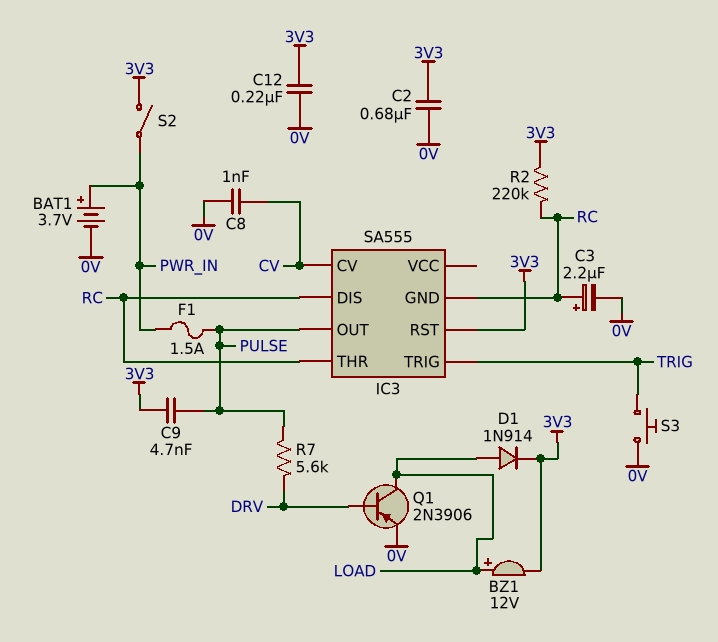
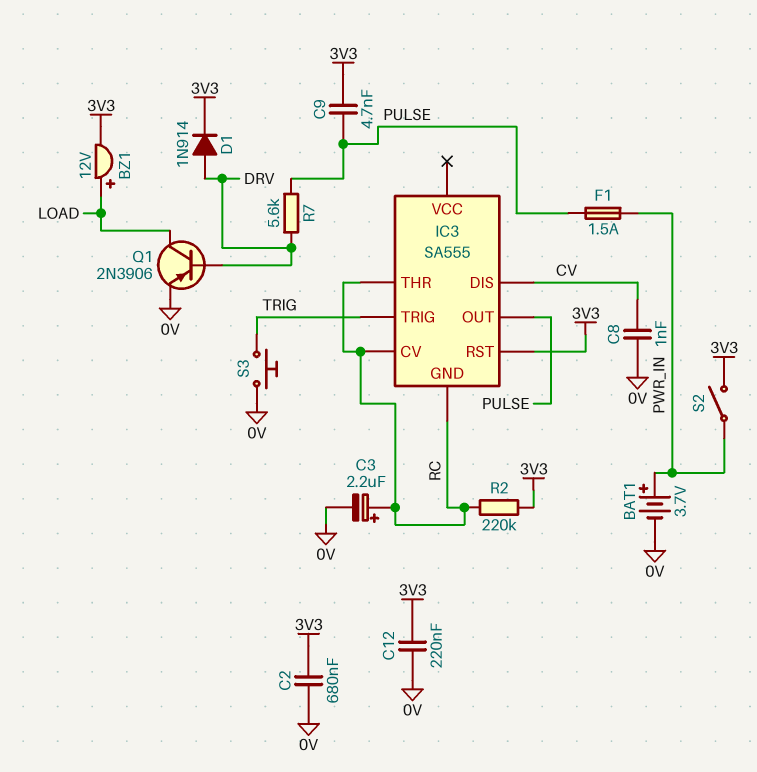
D1: diode 1N914 (A LOAD, K 3V3) -> diode 1N914 (A DRV, K 3V3)
IC3 pin CV: CV -> RC
IC3 pin DIS: RC -> CV

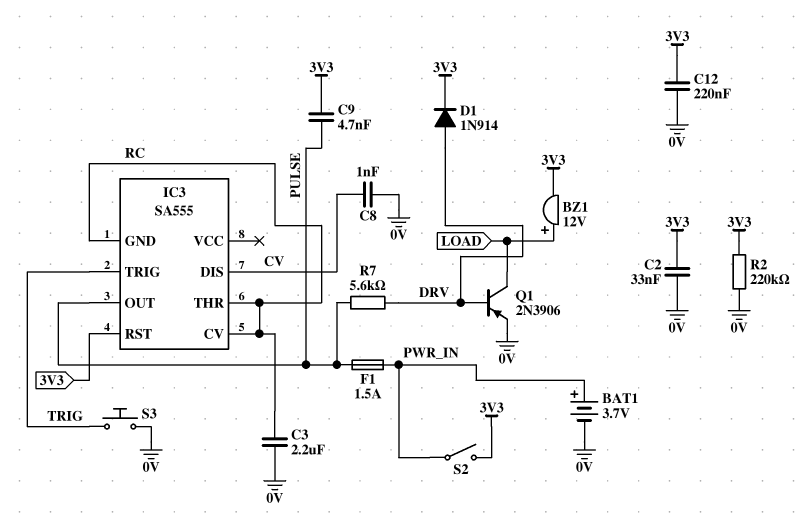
C2: 680nF (0V, 3V3) -> 33nF (0V, 3V3)
C3: 2.2uF (plus RC, minus 0V) -> 2.2uF (0V, RC)
R2: 220k (3V3, RC) -> 220k (0V, 3V3)

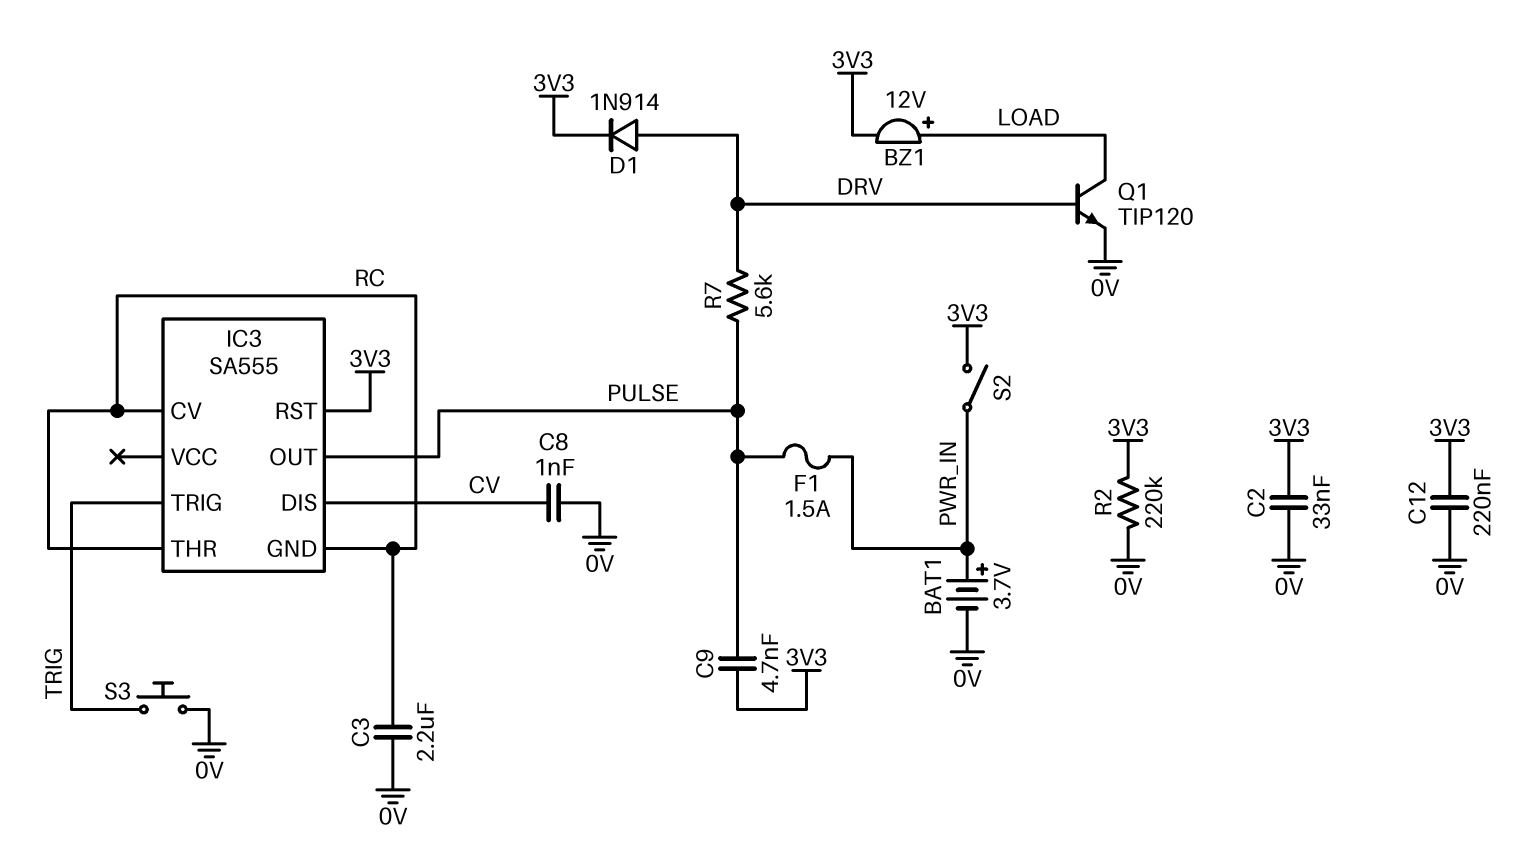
Q1: PNP 2N3906 (B DRV, C LOAD, E 0V) -> NPN TIP120 (B DRV, C LOAD, E 0V)

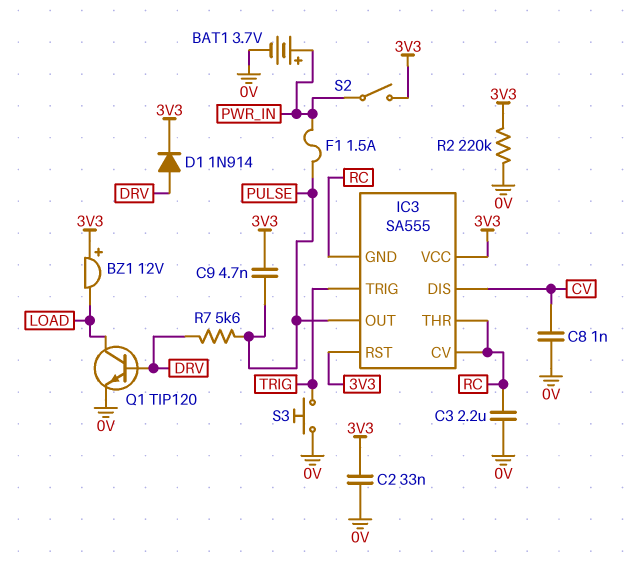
BZ1: buzzer 12V (plus LOAD, minus 3V3) -> buzzer 12V (plus 3V3, minus LOAD)
C12: 220nF (0V, 3V3) -> none
IC3 pin VCC: none -> 3V3

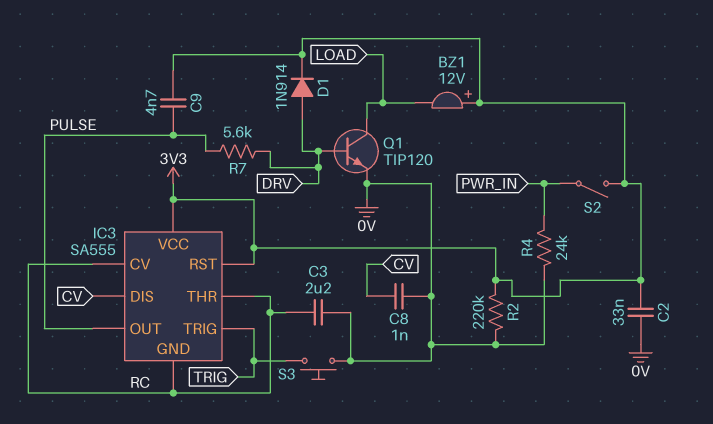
BAT1: 3.7V (plus PWR_IN, minus 0V) -> none
F1: 1.5A (PULSE, PWR_IN) -> none
R4: none -> 24k (0V, PWR_IN)

